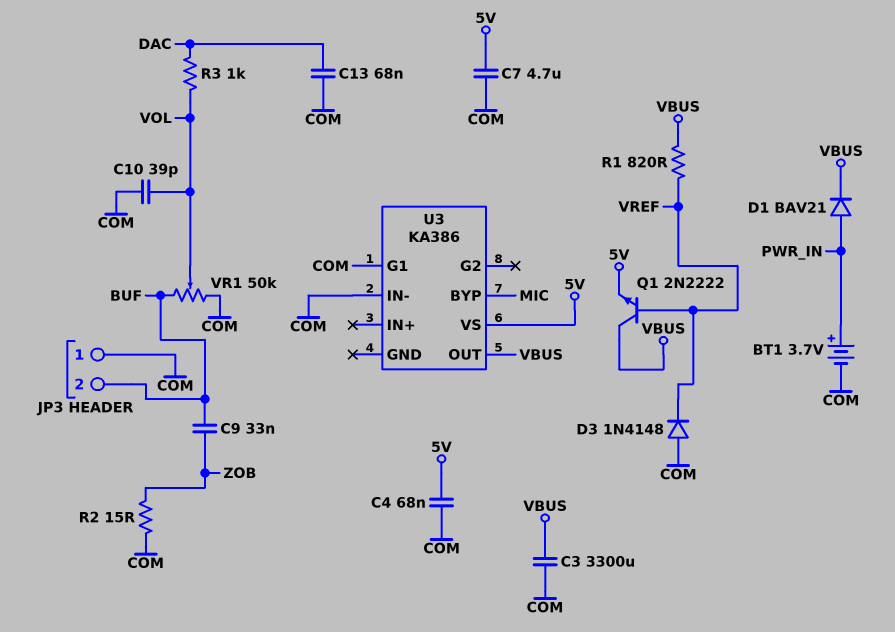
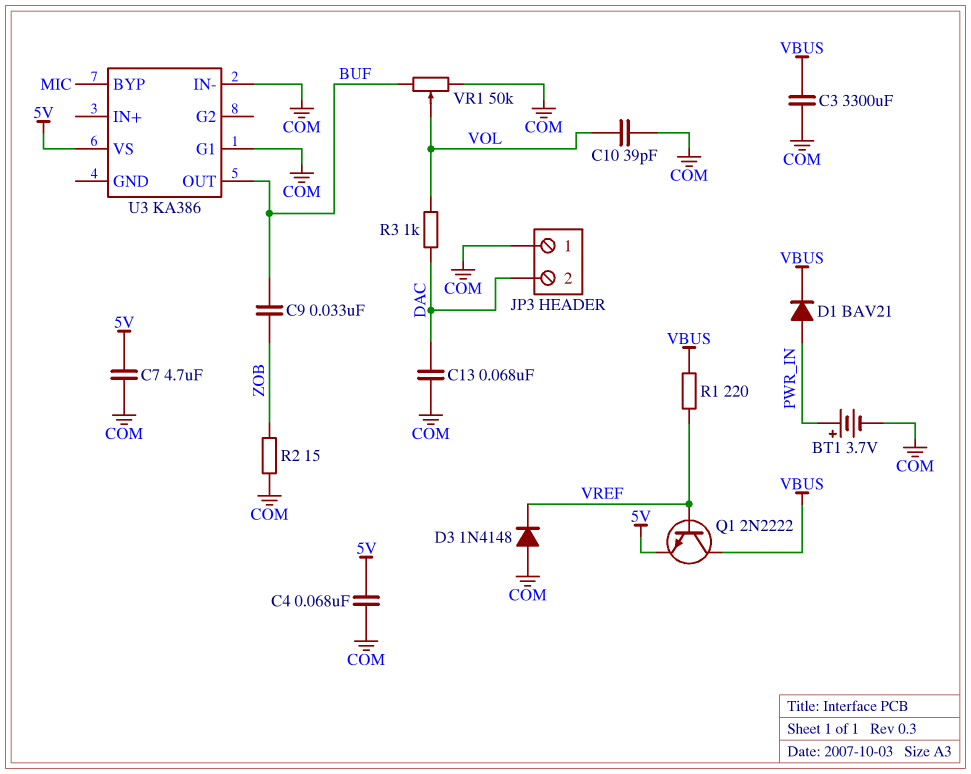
JP3 pin 2: BUF -> DAC
R1: 820 (VBUS, VREF) -> 220 (VBUS, VREF)
U3 pin OUT: VBUS -> BUF

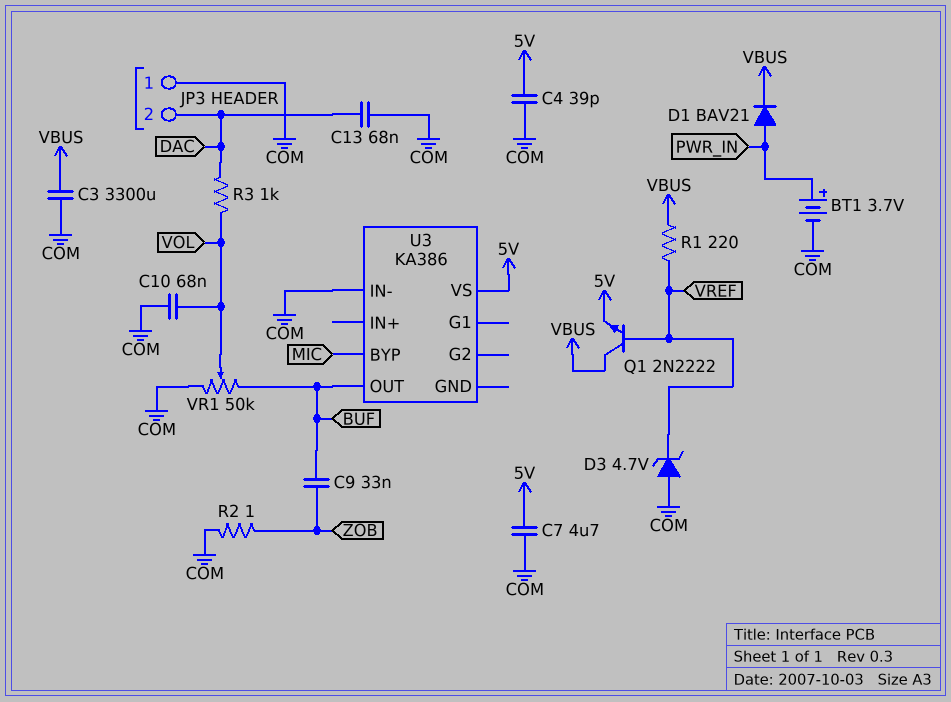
C4: 68nF (5V, COM) -> 39pF (5V, COM)
C10: 39pF (COM, VOL) -> 68nF (COM, VOL)
D3: diode 1N4148 (A COM, K VREF) -> zener 4.7V (A COM, K VREF)
R2: 15 (COM, ZOB) -> 1 (COM, ZOB)
U3 pin G1: COM -> none

